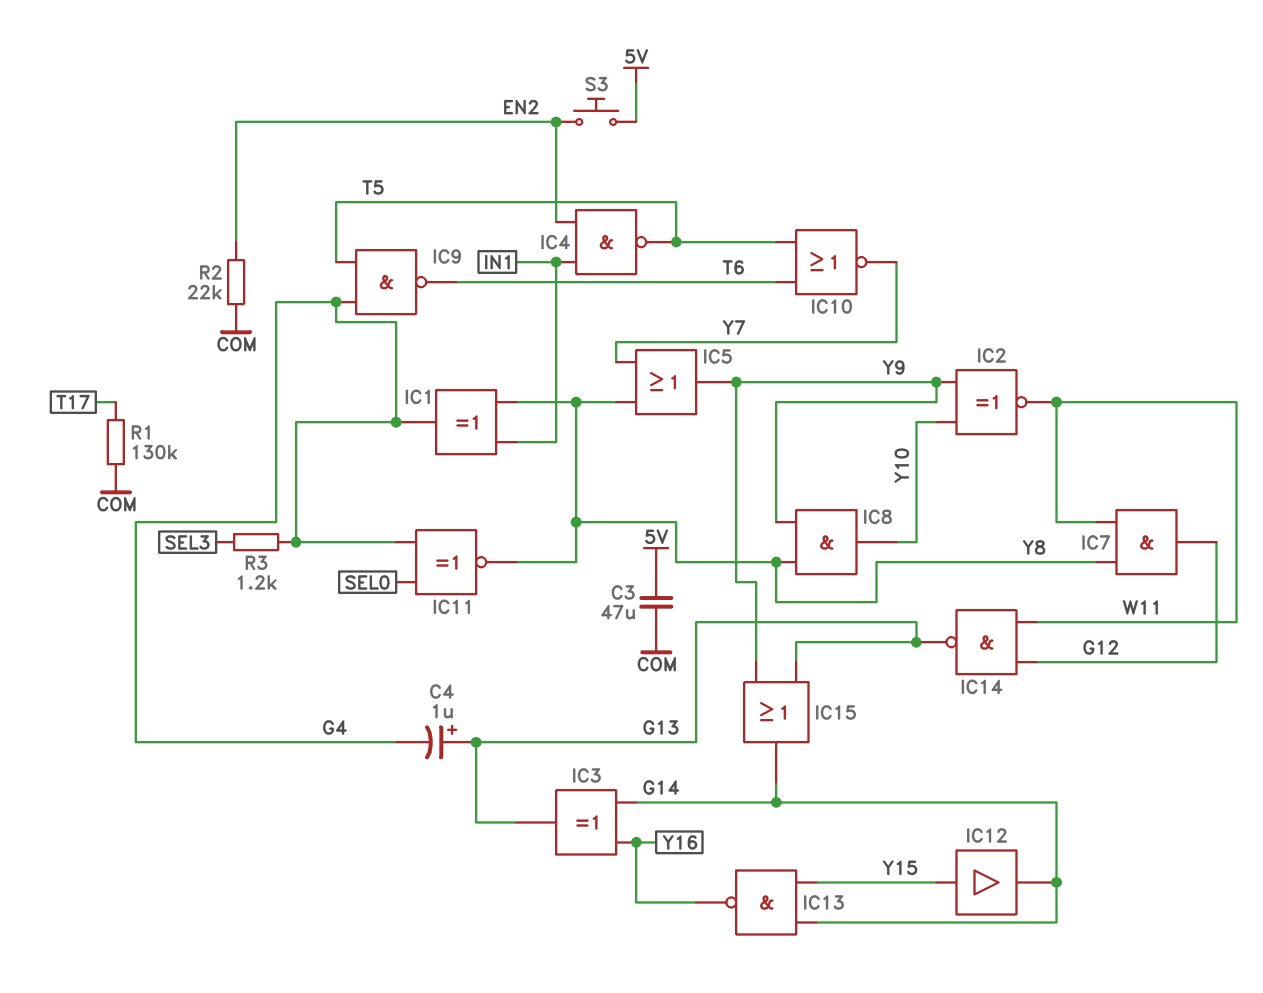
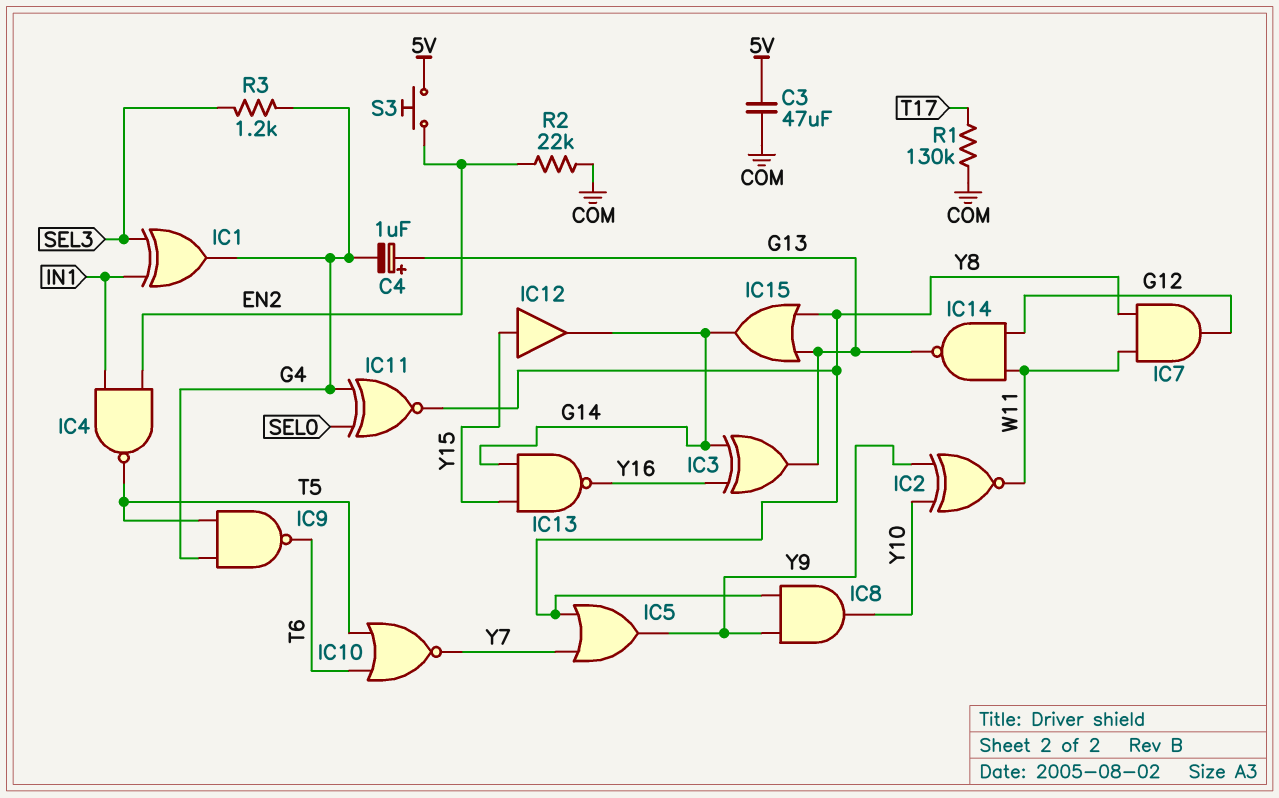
IC1: XOR (in IN1, in Y8, out G4) -> XOR (in IN1, in SEL3, out G4)
IC15: OR (in G13, in Y9, out G14) -> OR (in G13, in Y8, out G14)

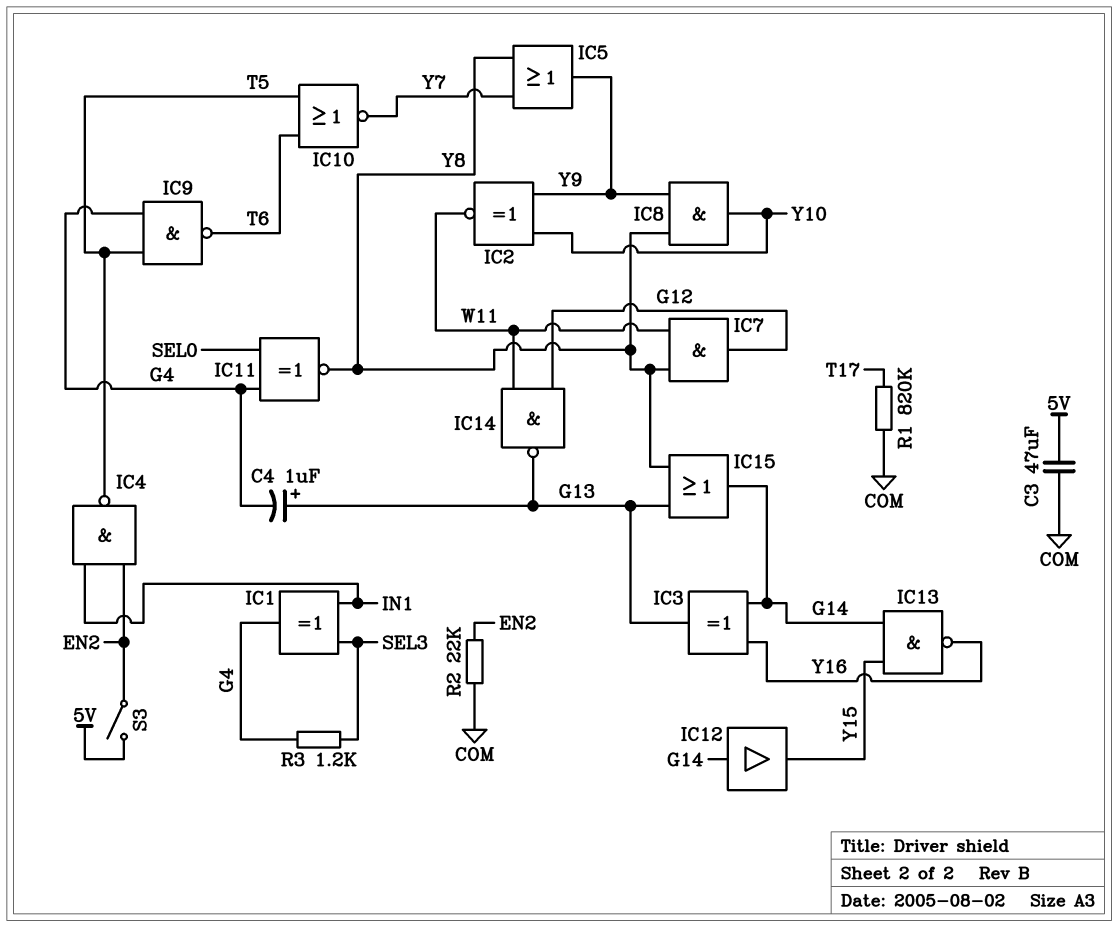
IC12: buffer (in Y15, out G14) -> buffer (in G14, out Y15)
R1: 130k (COM, T17) -> 820k (COM, T17)
S3: button (5V, EN2) -> switch (5V, EN2)

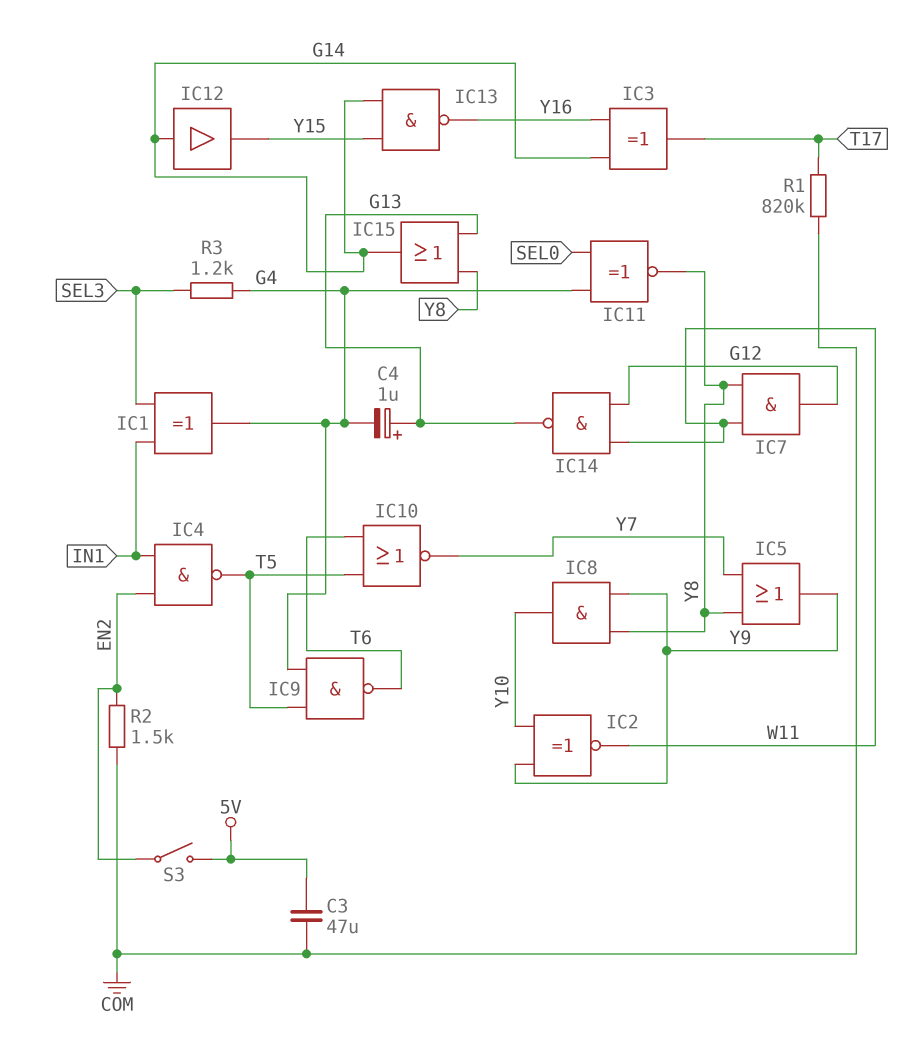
IC3: XOR (in G14, in Y16, out G13) -> XOR (in G14, in Y16, out T17)
R2: 22k (COM, EN2) -> 1.5k (COM, EN2)

